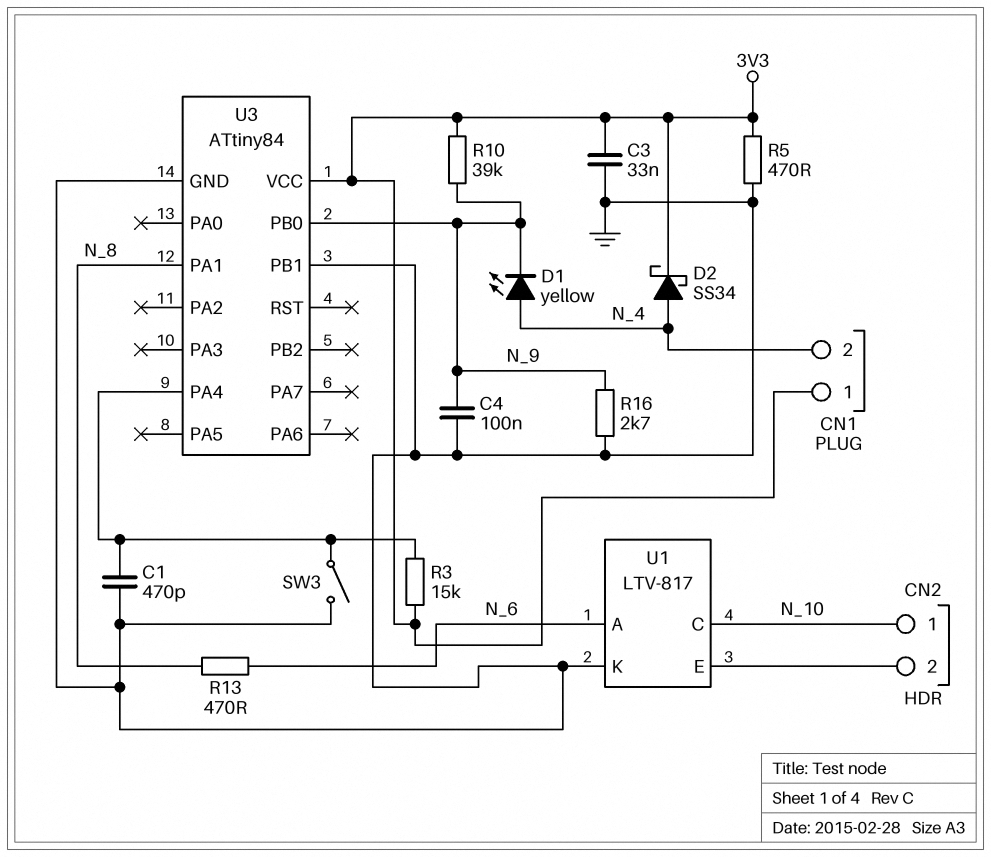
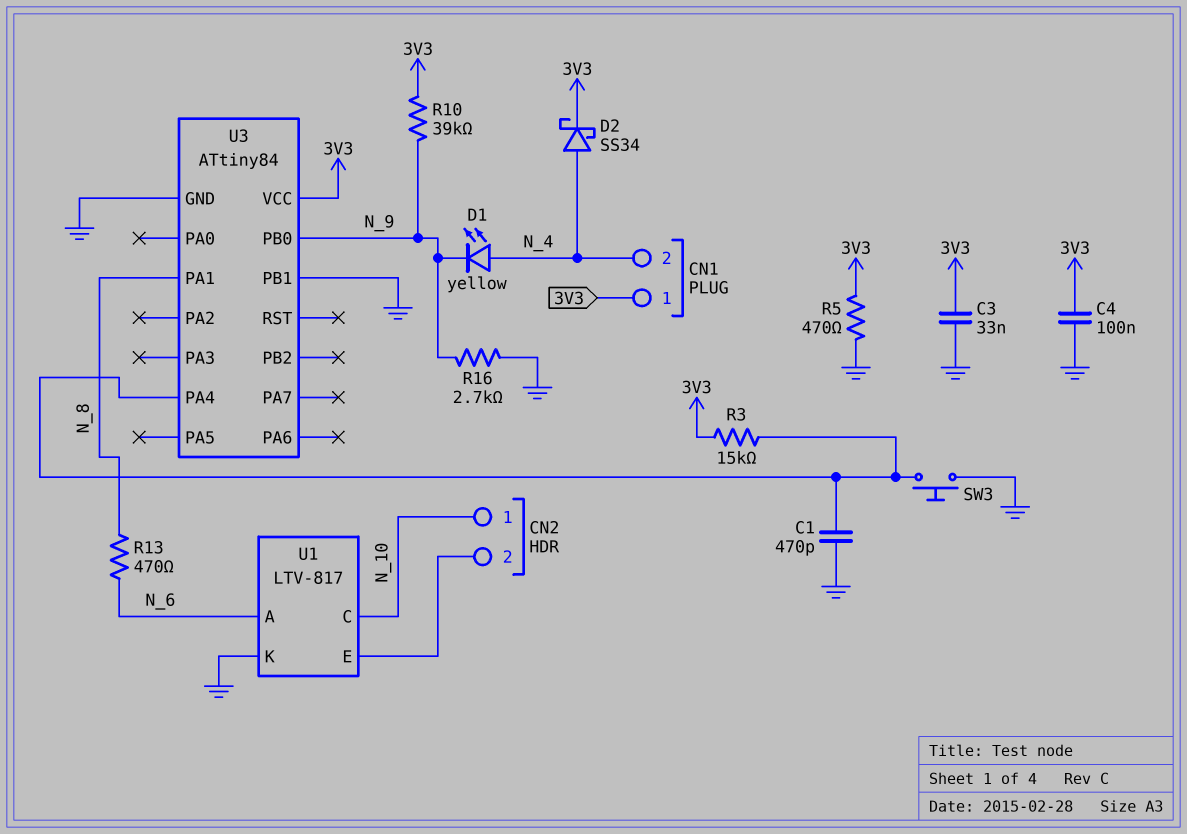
C4: 100nF (GND, N_9) -> 100nF (3V3, GND)
SW3: switch (GND, U3/PA4) -> button (GND, U3/PA4)

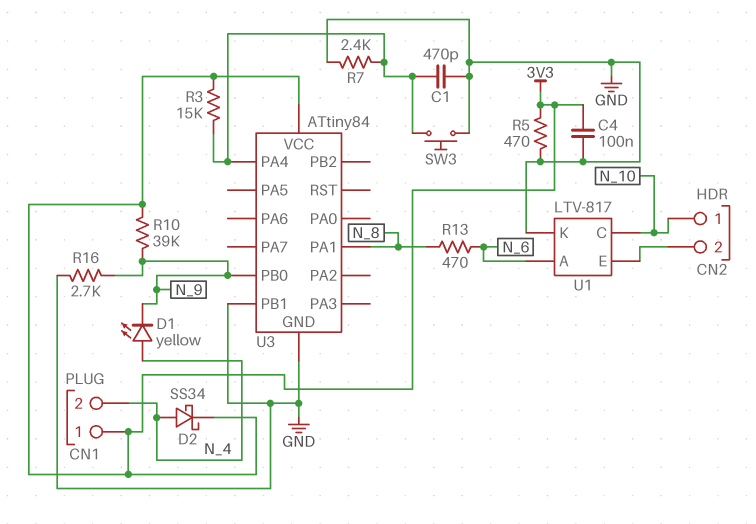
C3: 33nF (3V3, GND) -> none
R7: none -> 2.4k (GND, U3/PA4)

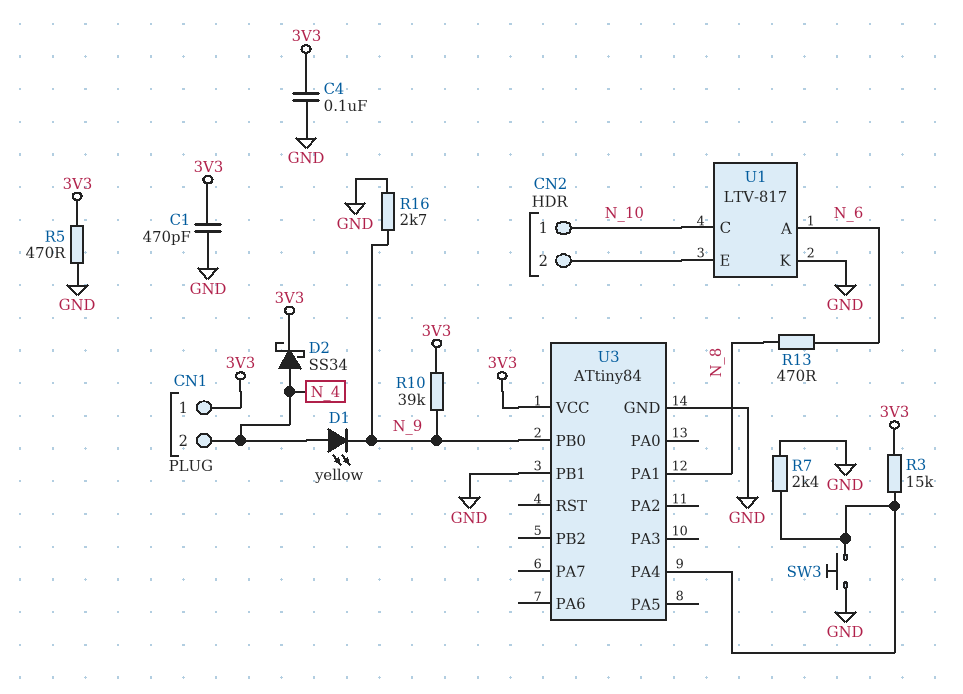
C1: 470pF (GND, U3/PA4) -> 470pF (3V3, GND)

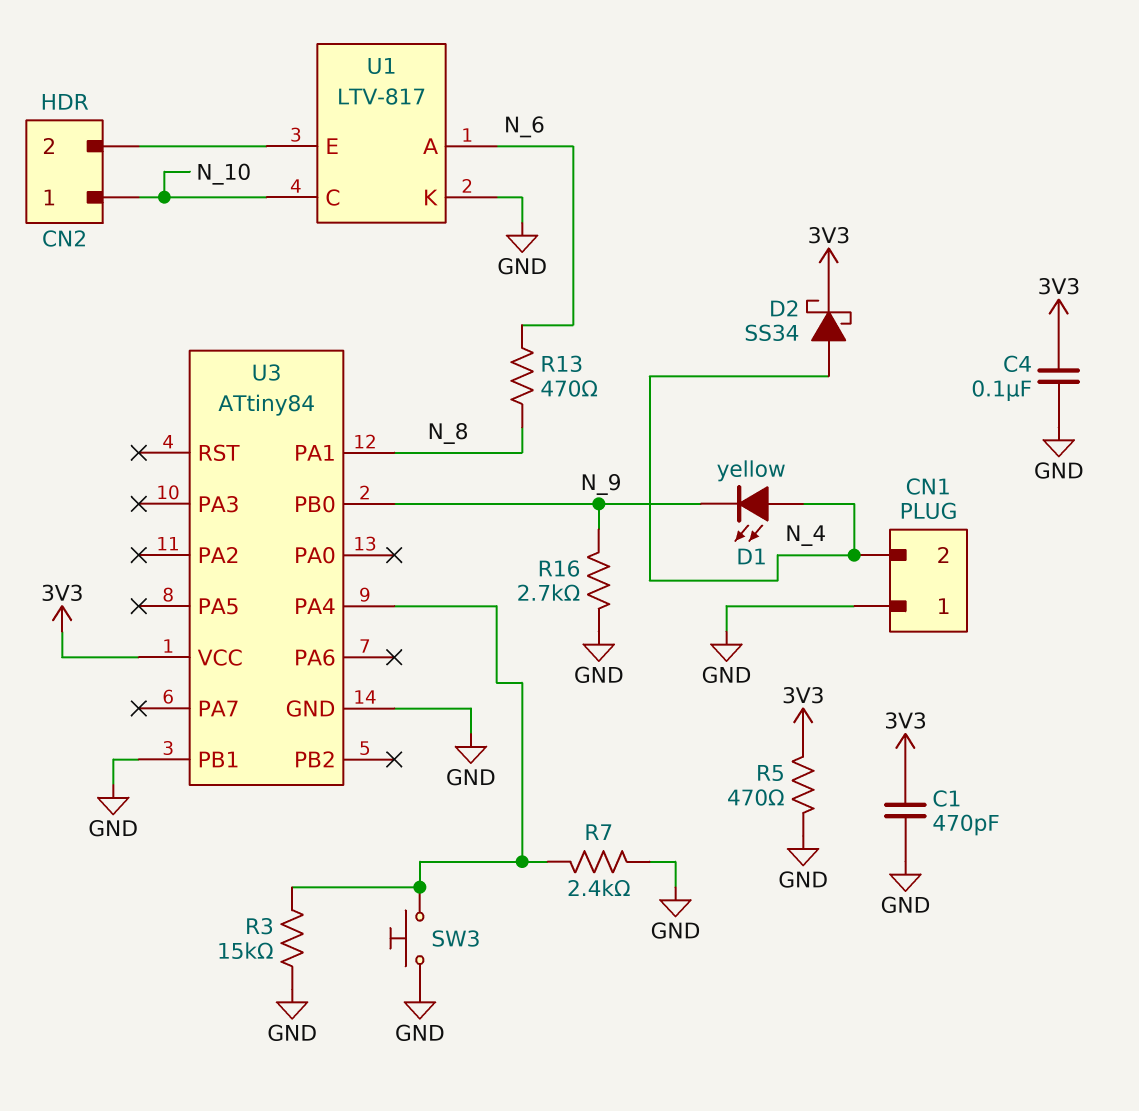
CN1 pin 1: 3V3 -> GND
R3: 15k (3V3, U3/PA4) -> 15k (GND, U3/PA4)
R10: 39k (3V3, N_9) -> none

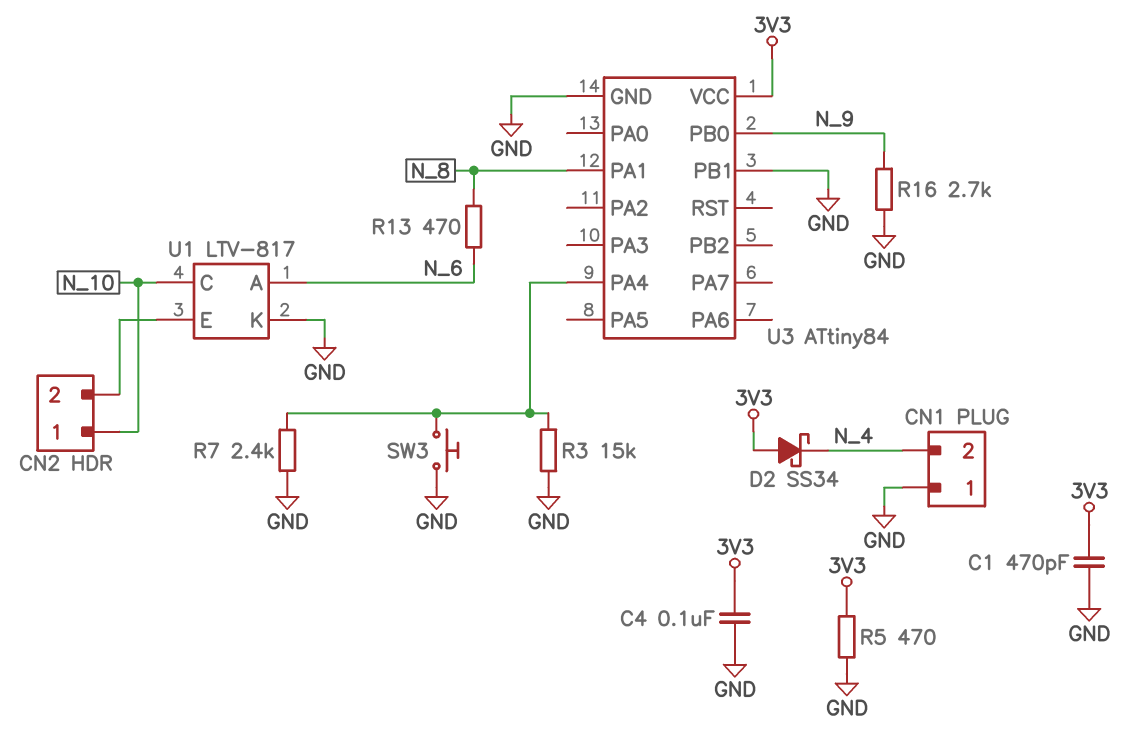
D1: LED yellow (A N_4, K N_9) -> none
D2: schottky SS34 (A N_4, K 3V3) -> schottky SS34 (A 3V3, K N_4)

